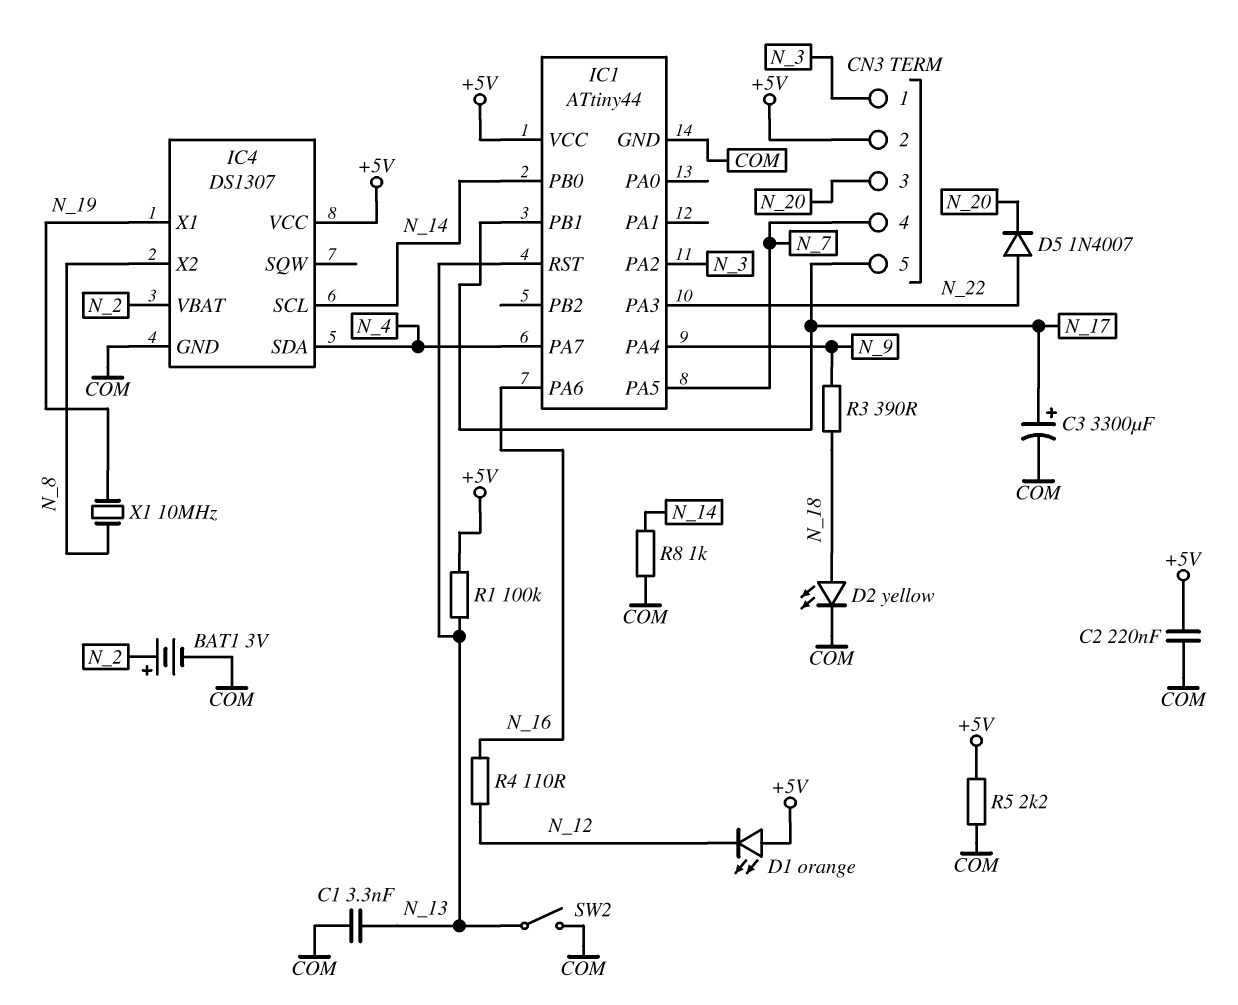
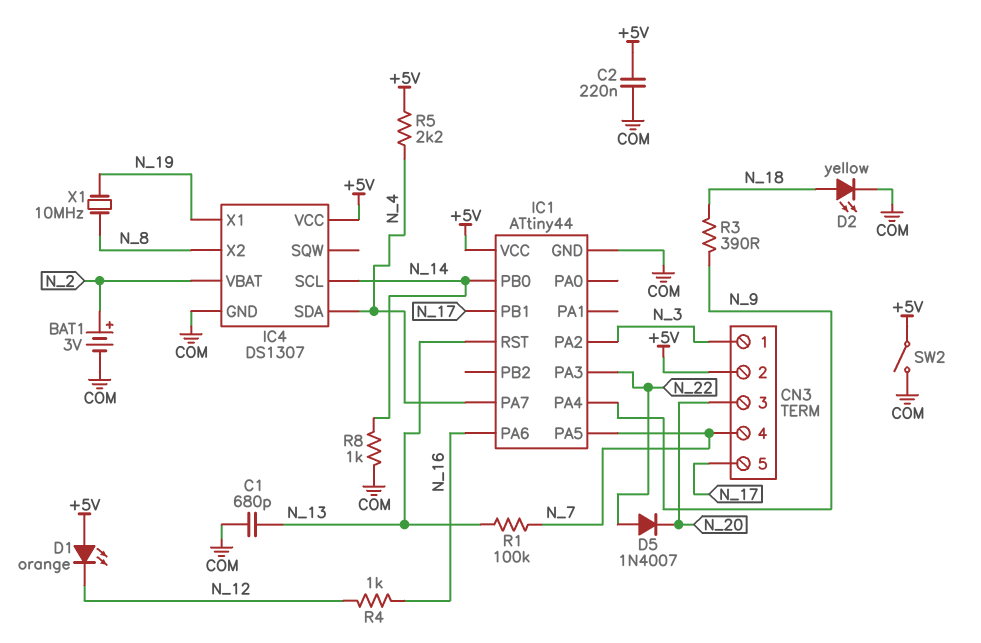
C1: 3.3nF (COM, N_13) -> 680pF (COM, N_13)
C3: 3300uF (plus N_17, minus COM) -> none
R1: 100k (+5V, N_13) -> 100k (N_7, N_13)
R4: 110 (N_12, N_16) -> 1k (N_12, N_16)
R5: 2.2k (+5V, COM) -> 2.2k (+5V, N_4)
SW2: switch (COM, N_13) -> switch (+5V, COM)

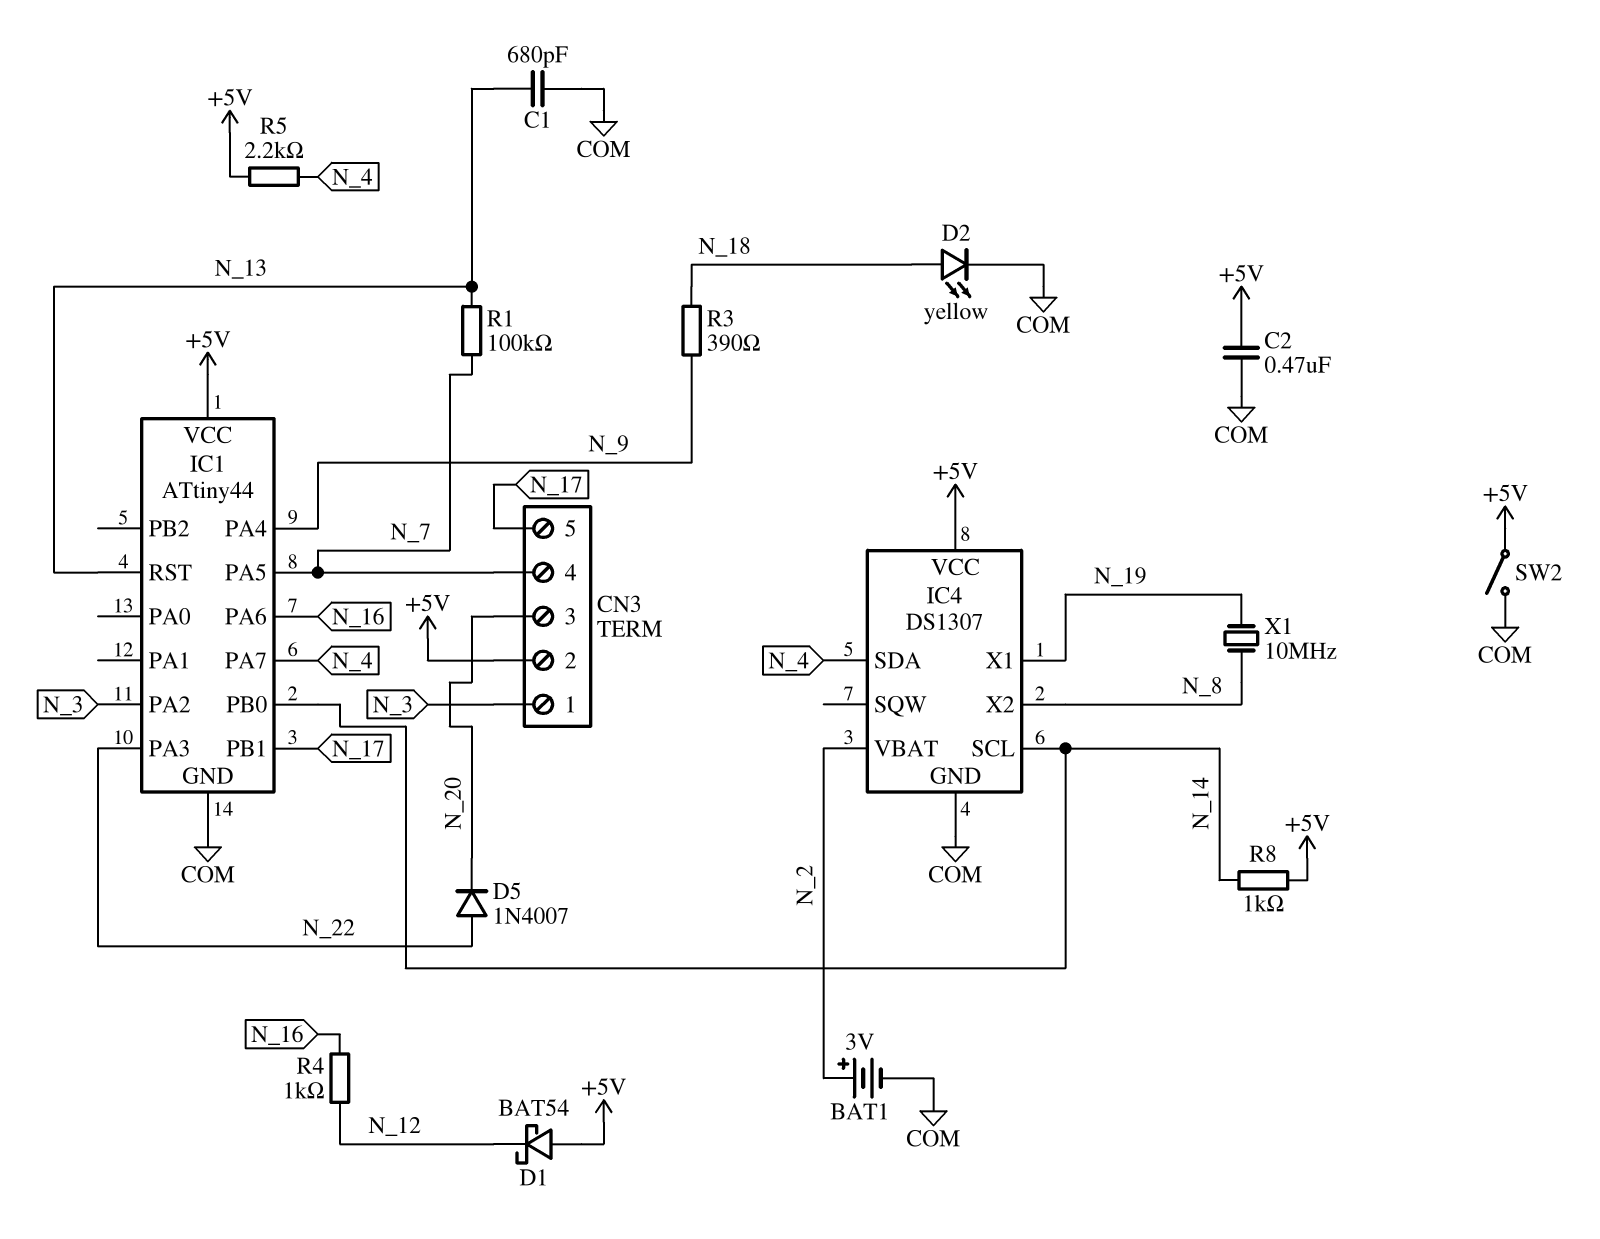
C2: 220nF (+5V, COM) -> 470nF (+5V, COM)
D1: LED orange (A +5V, K N_12) -> schottky BAT54 (A +5V, K N_12)
R8: 1k (COM, N_14) -> 1k (+5V, N_14)

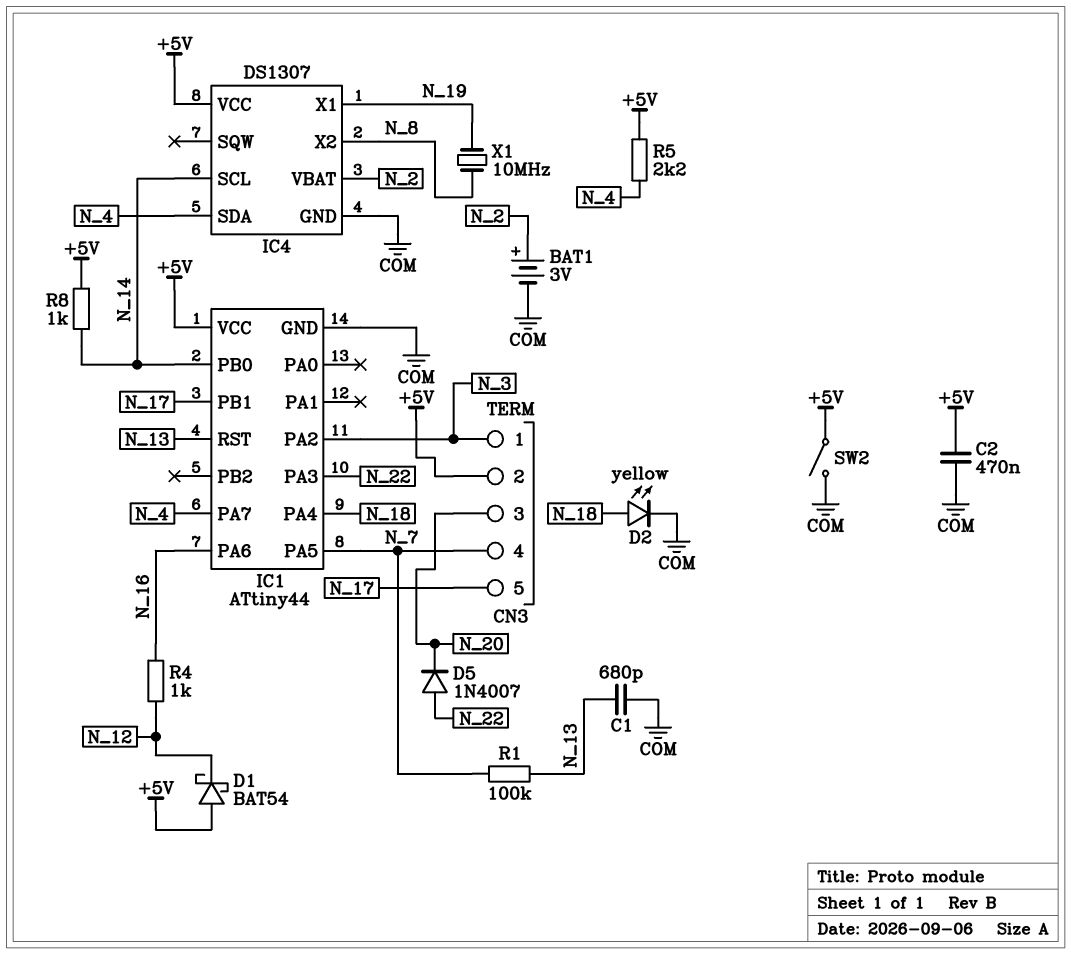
IC1 pin PA4: N_9 -> N_18
R3: 390 (N_9, N_18) -> none

